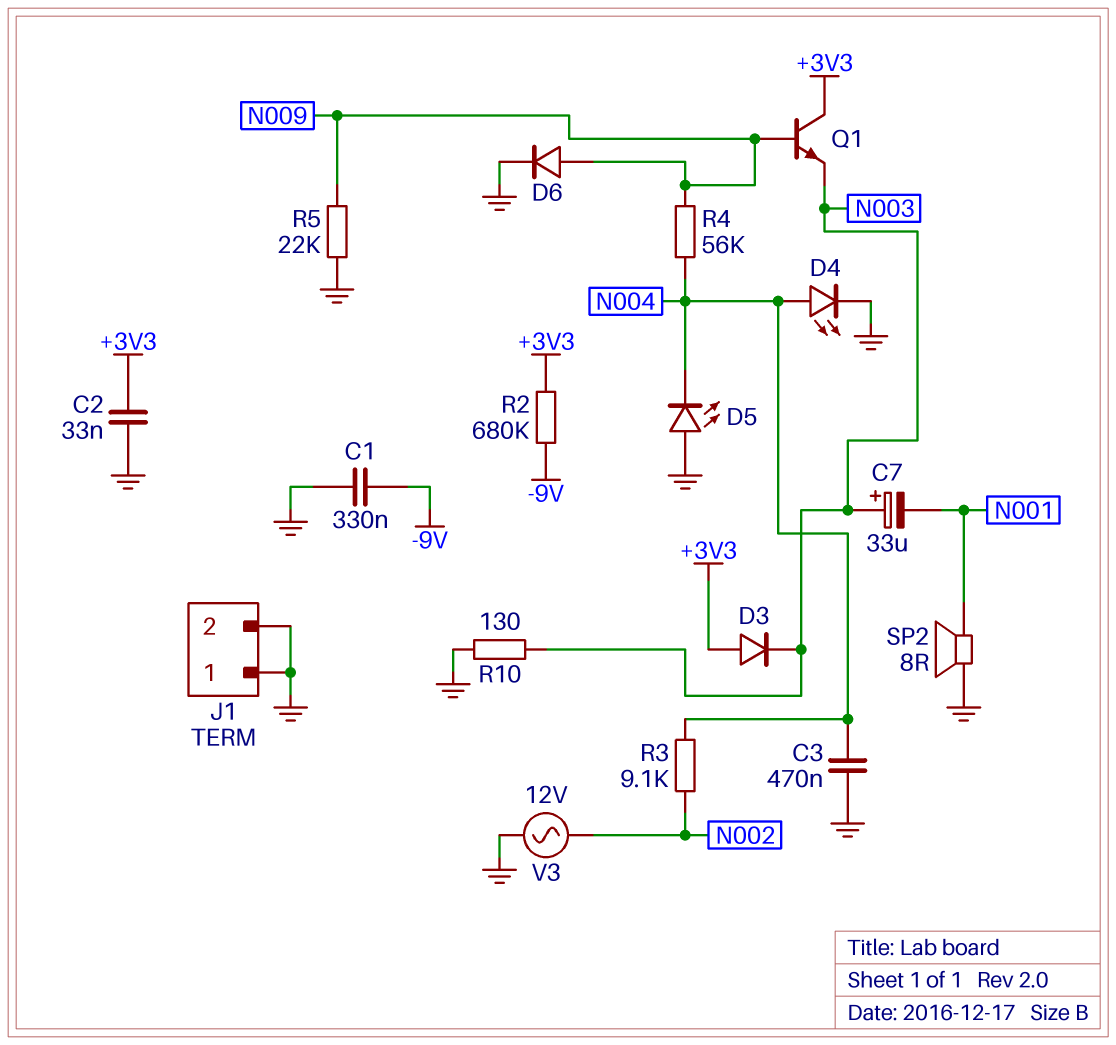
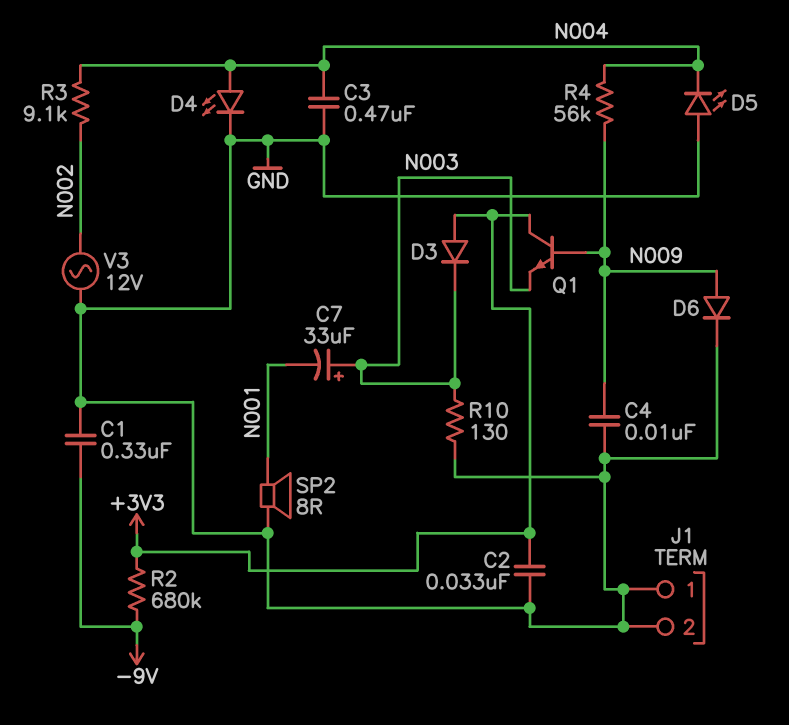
C4: none -> 10nF (GND, N009)
R5: 22k (GND, N009) -> none

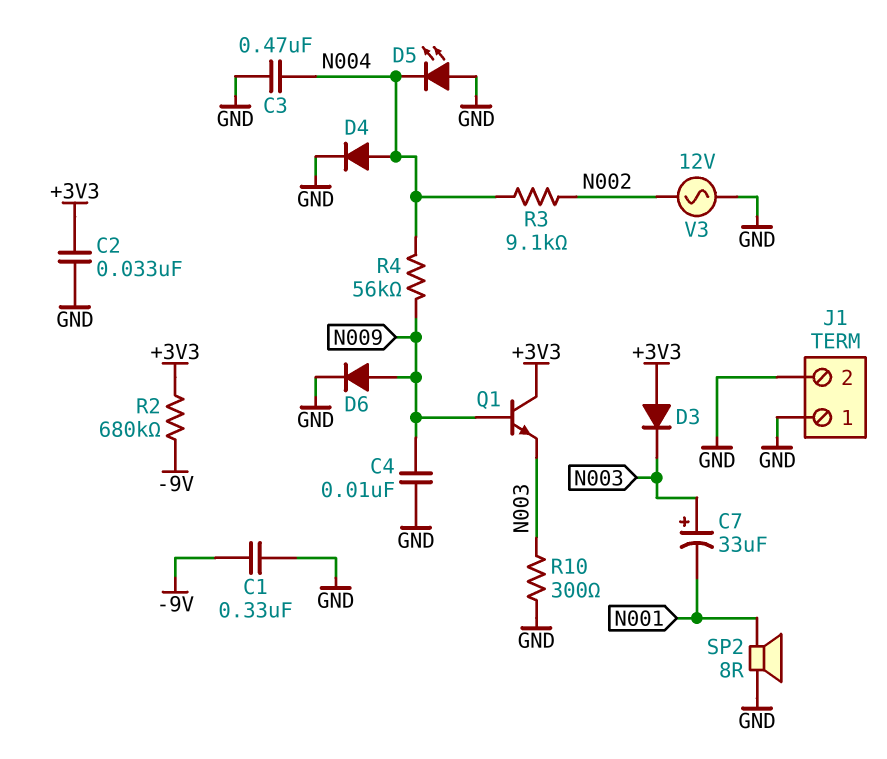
D4: LED (A N004, K GND) -> diode (A N004, K GND)
R10: 130 (GND, N003) -> 300 (GND, N003)

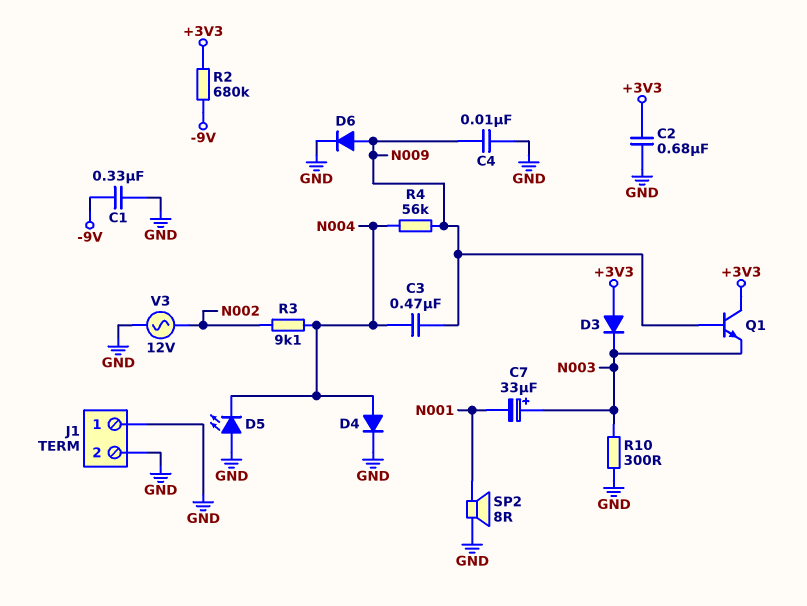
C2: 33nF (+3V3, GND) -> 680nF (+3V3, GND)
C3: 470nF (GND, N004) -> 470nF (N004, N009)

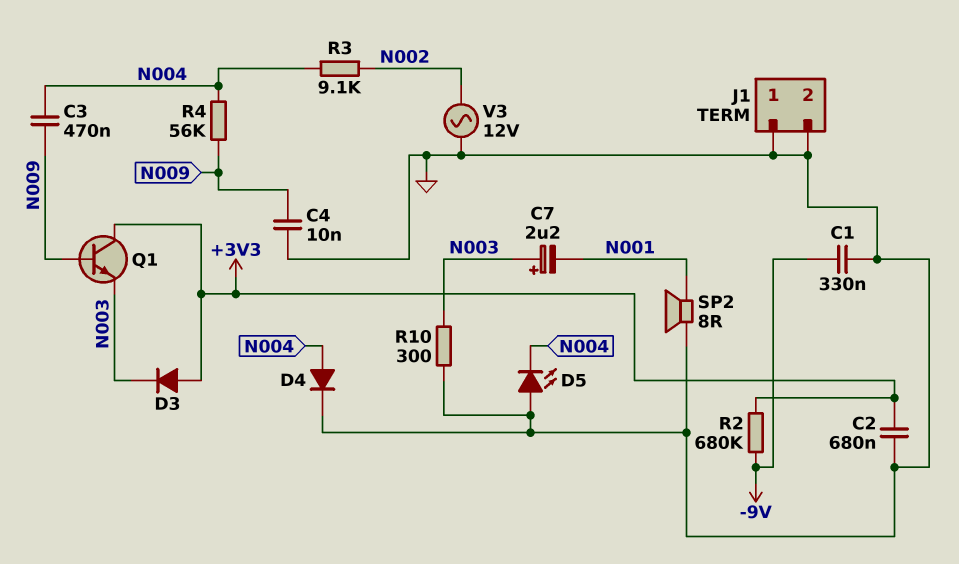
C7: 33uF (plus N003, minus N001) -> 2.2uF (plus N003, minus N001)
D6: diode (A N009, K GND) -> none

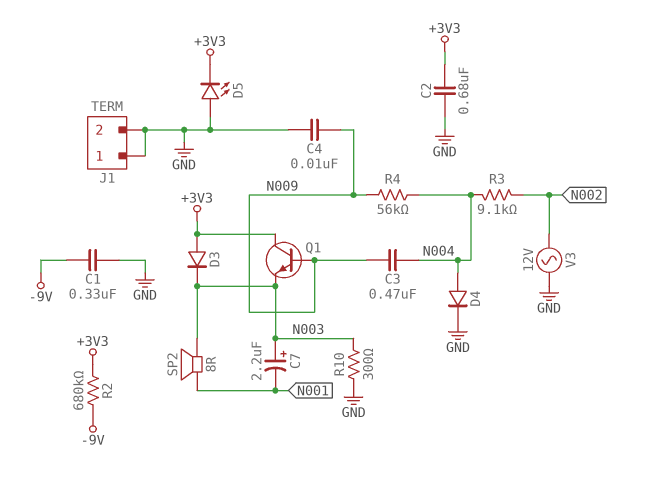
D5: LED (A GND, K N004) -> LED (A GND, K +3V3)
SP2: speaker 8R (GND, N001) -> speaker 8R (N001, N003)

